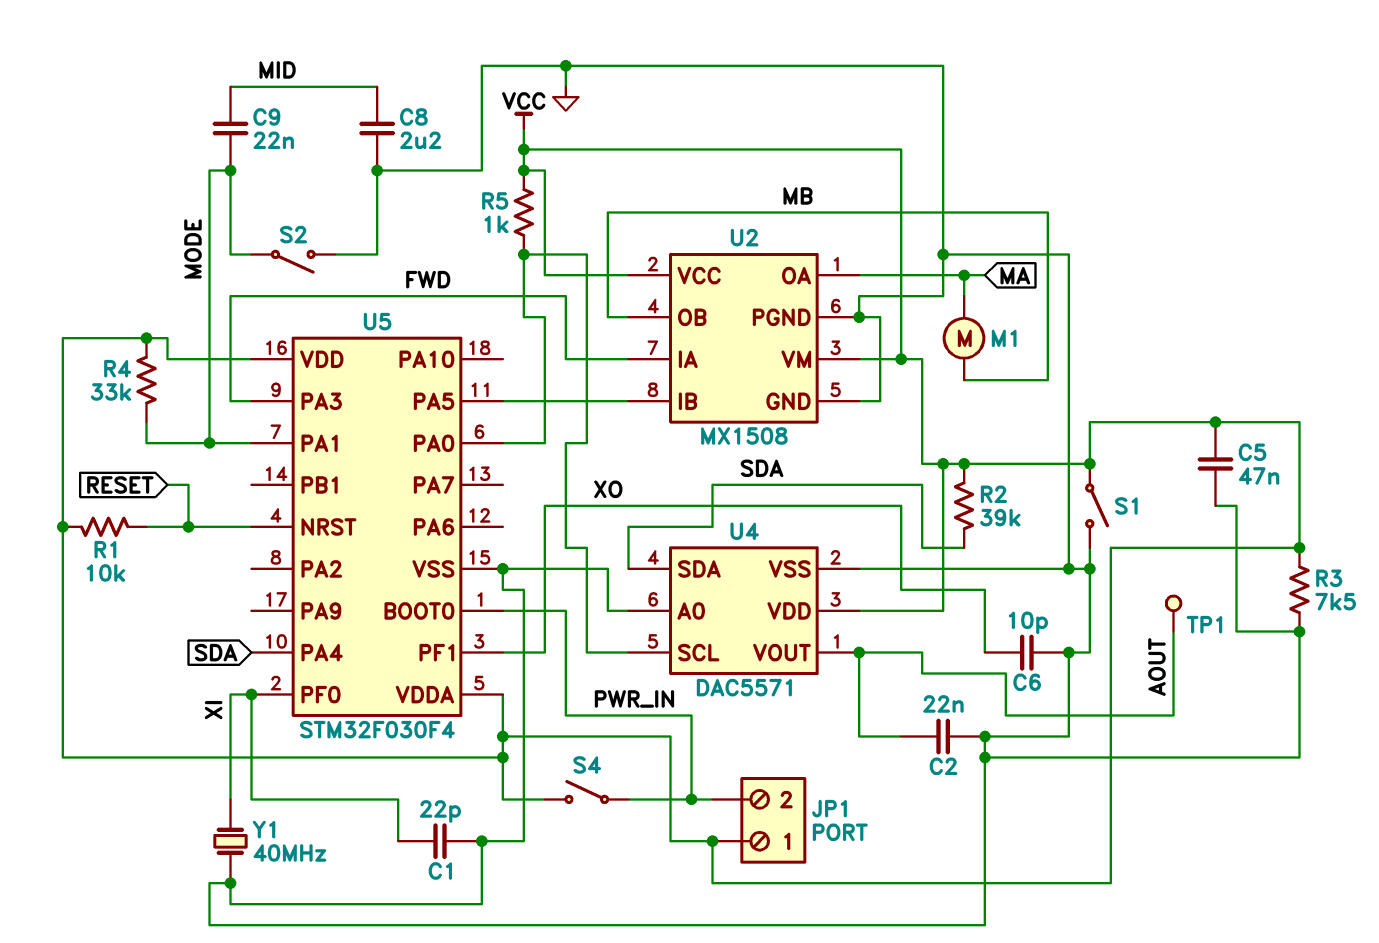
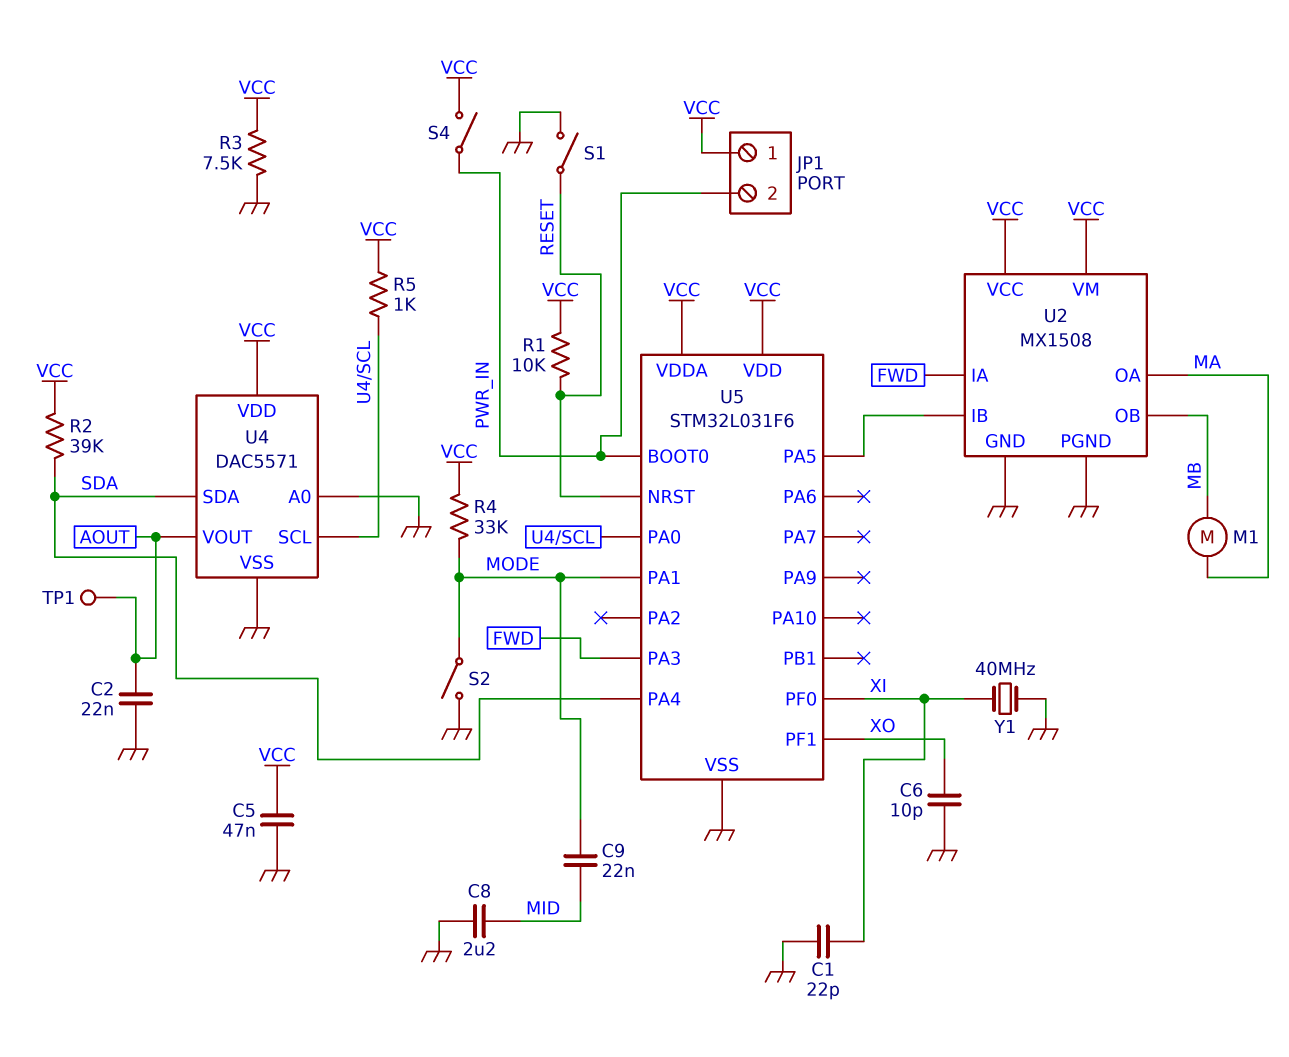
S1: switch (GND, VCC) -> switch (GND, RESET)
U5: STM32F030F4 -> STM32L031F6

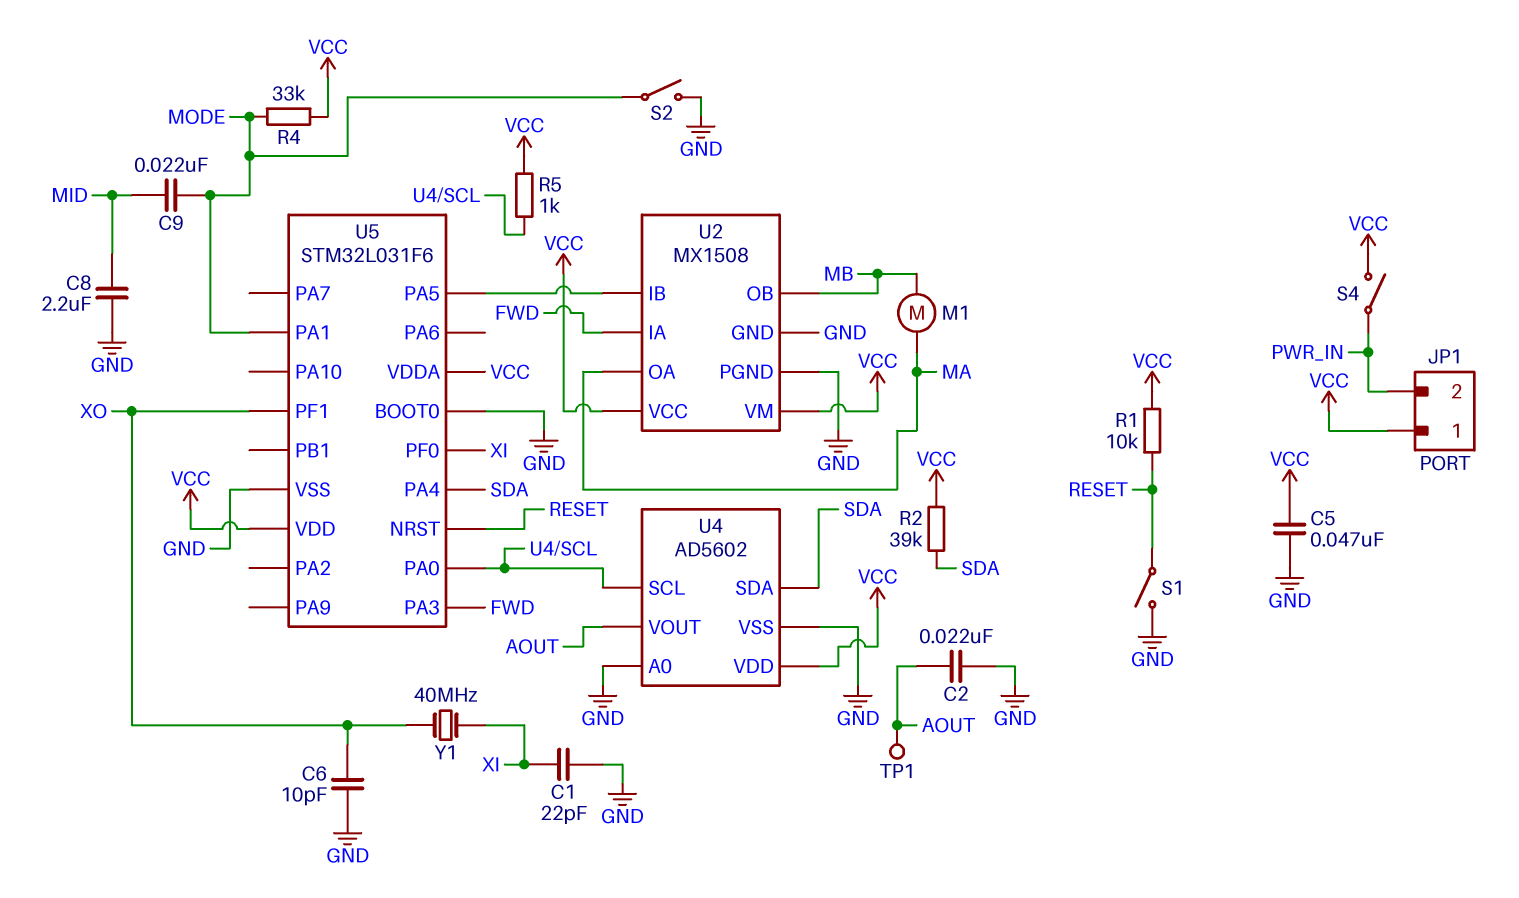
R3: 7.5k (GND, VCC) -> none
U4: DAC5571 -> AD5602
U5 pin BOOT0: PWR_IN -> GND
Y1: 40MHz (GND, XI) -> 40MHz (XI, XO)

